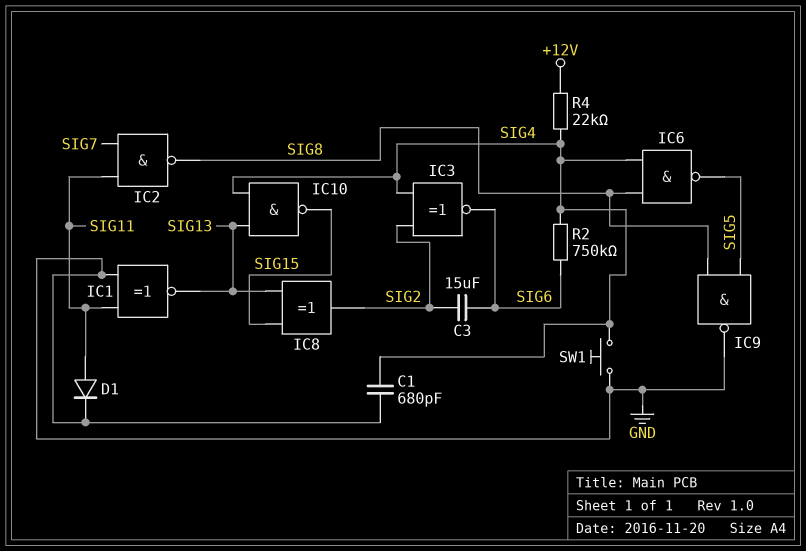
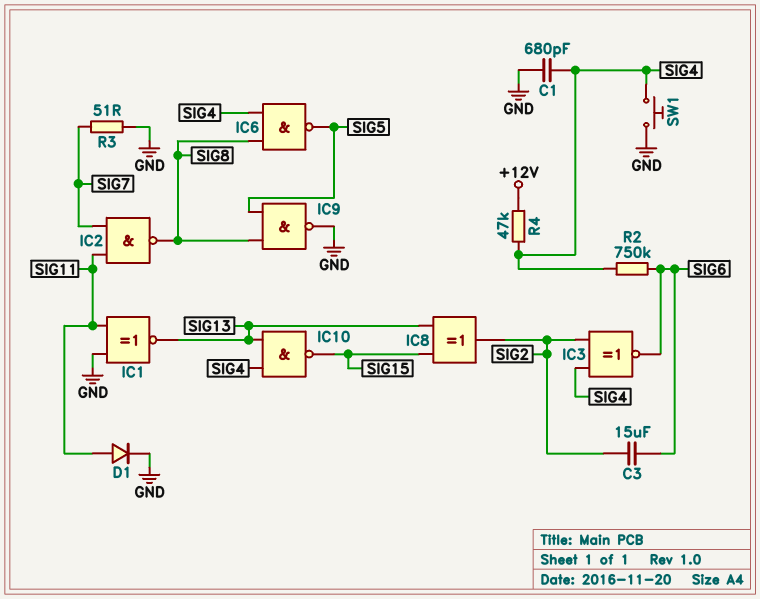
R3: none -> 51 (GND, SIG7)
R4: 22k (+12V, SIG4) -> 47k (+12V, SIG4)

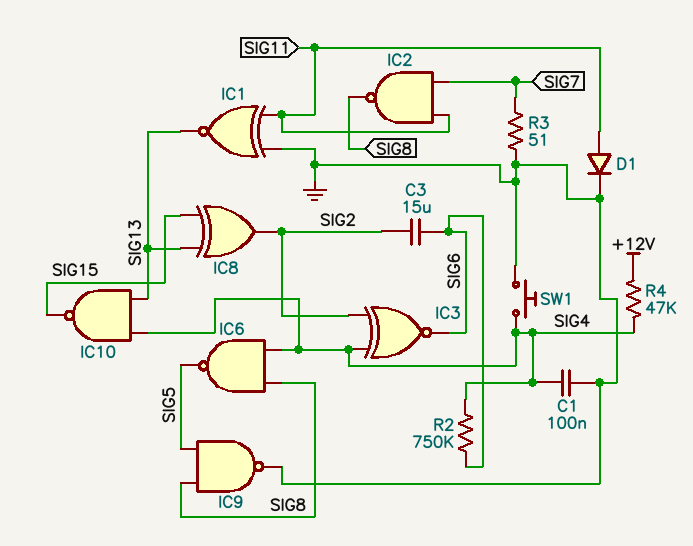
C1: 680pF (GND, SIG4) -> 100nF (GND, SIG4)

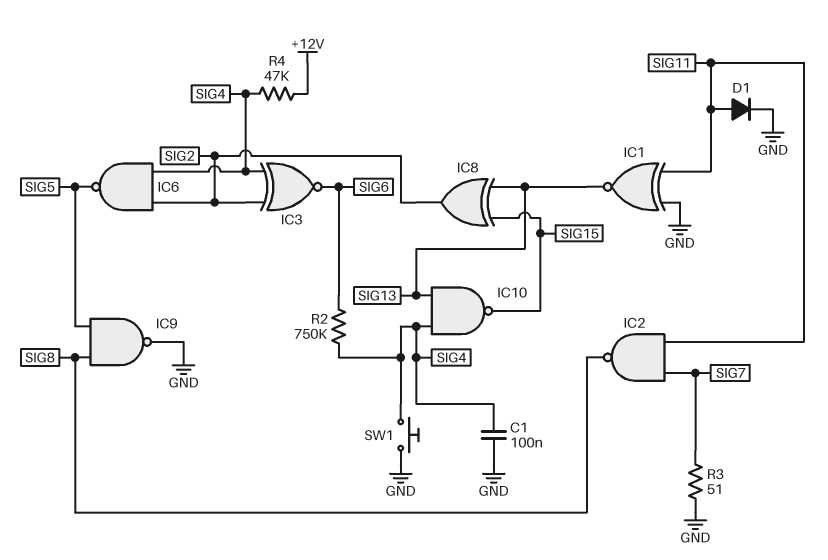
C3: 15uF (SIG2, SIG6) -> none
IC6: NAND (in SIG4, in SIG8, out SIG5) -> NAND (in SIG2, in SIG4, out SIG5)

